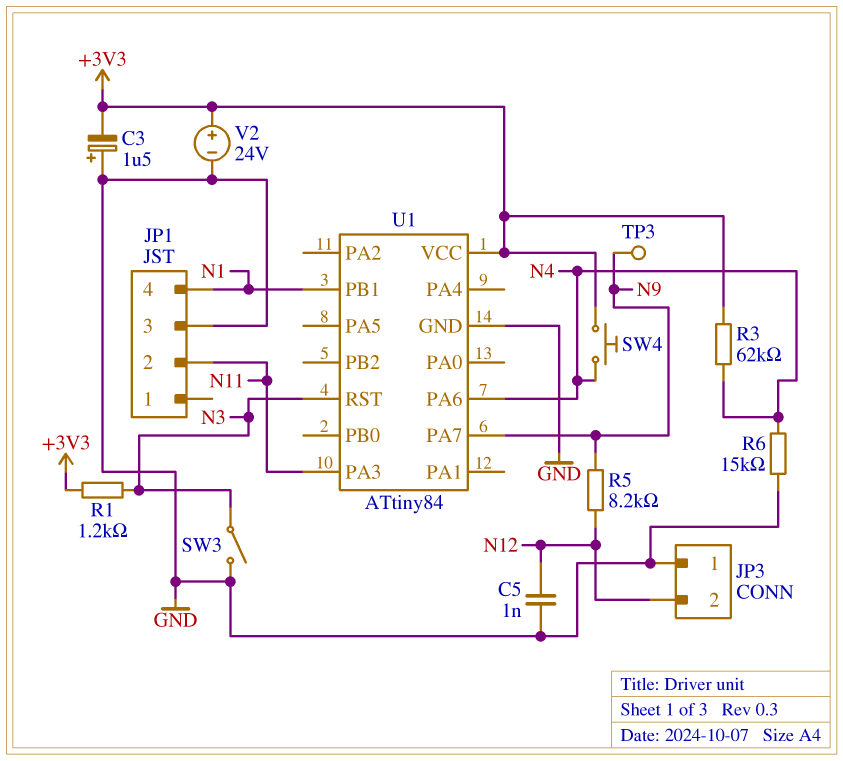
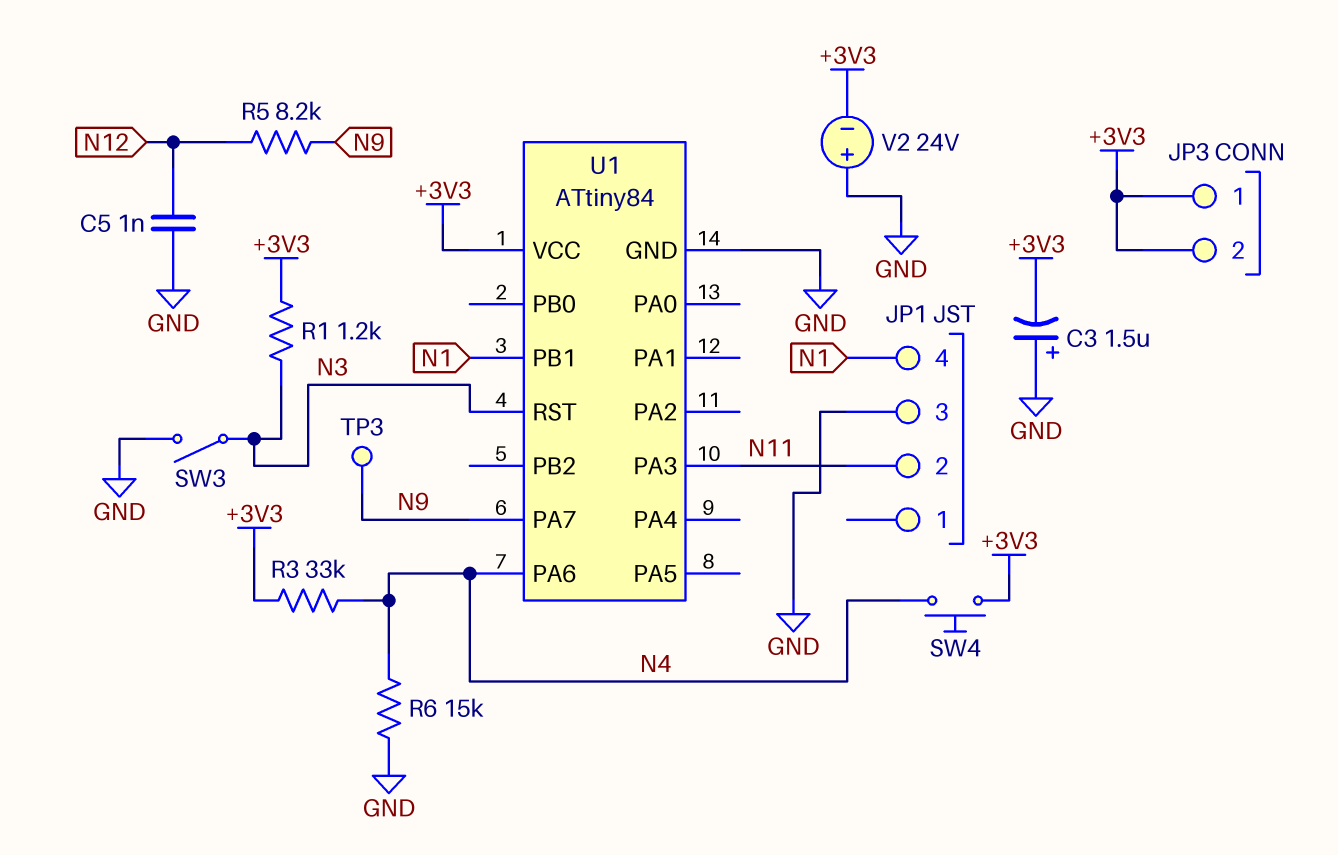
JP3 pin 1: GND -> +3V3
JP3 pin 2: N12 -> +3V3
R3: 62k (+3V3, N4) -> 33k (+3V3, N4)
V2: 24V (plus +3V3, minus GND) -> 24V (plus GND, minus +3V3)

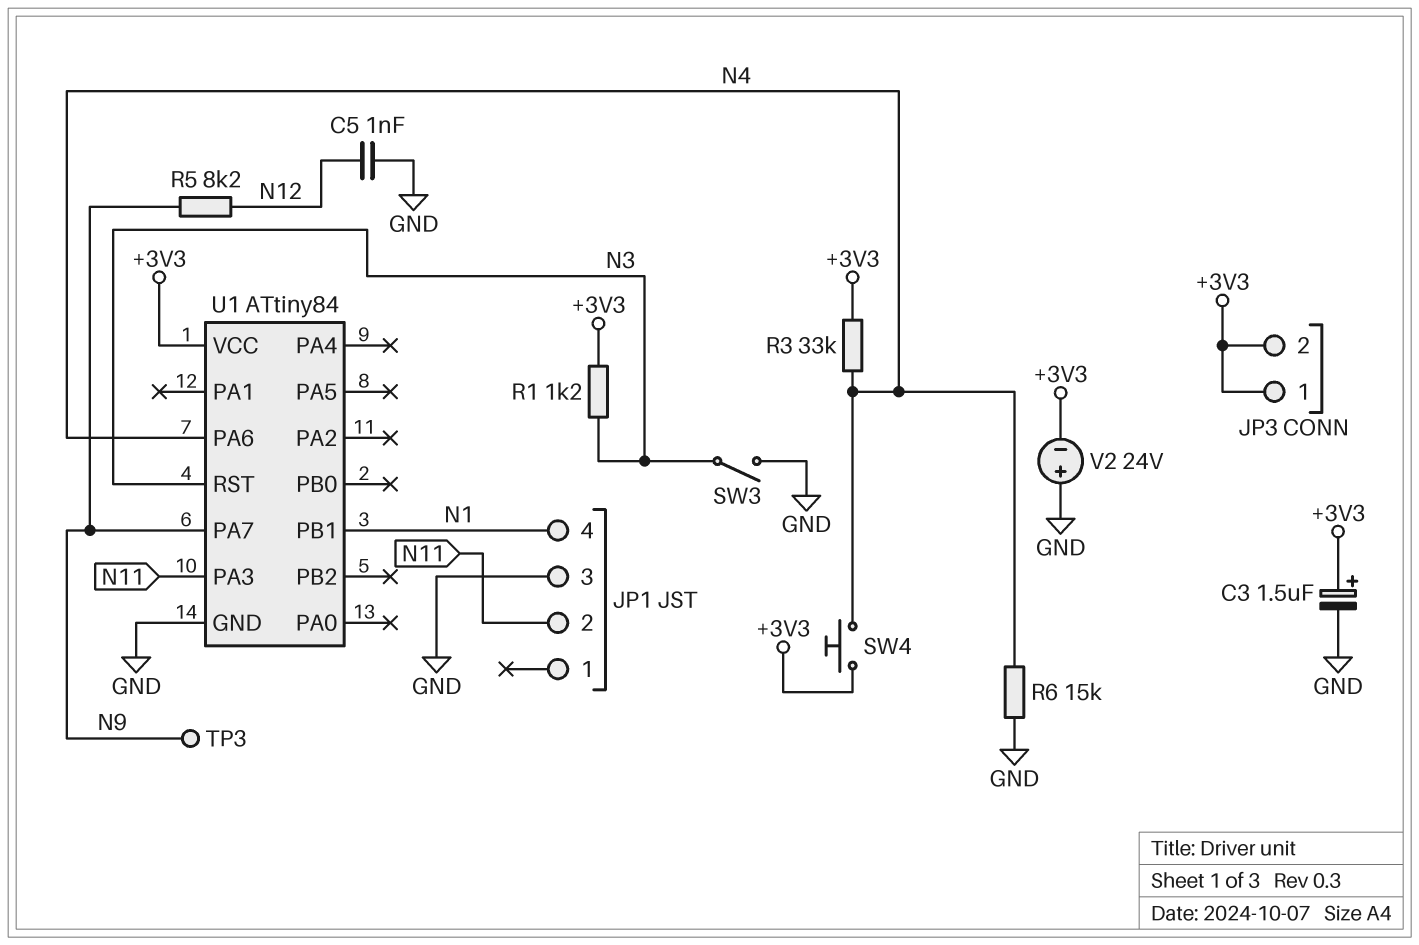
C3: 1.5uF (plus GND, minus +3V3) -> 1.5uF (plus +3V3, minus GND)

